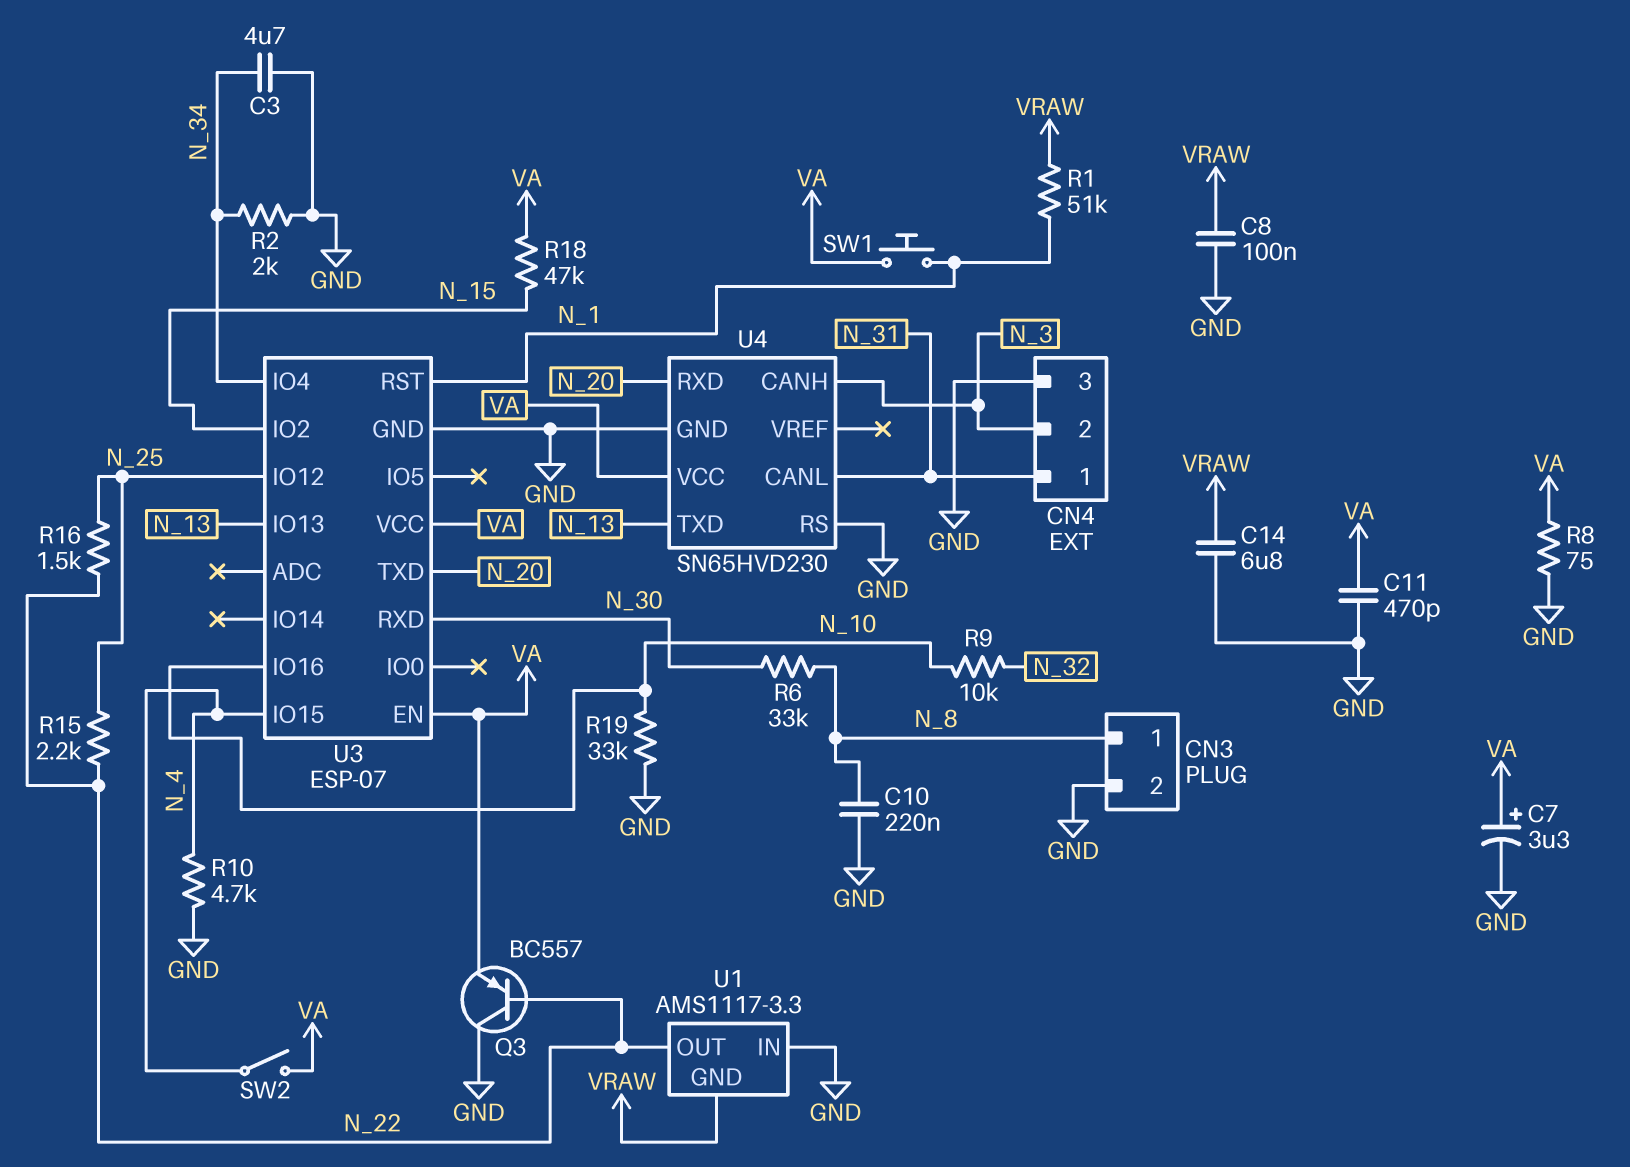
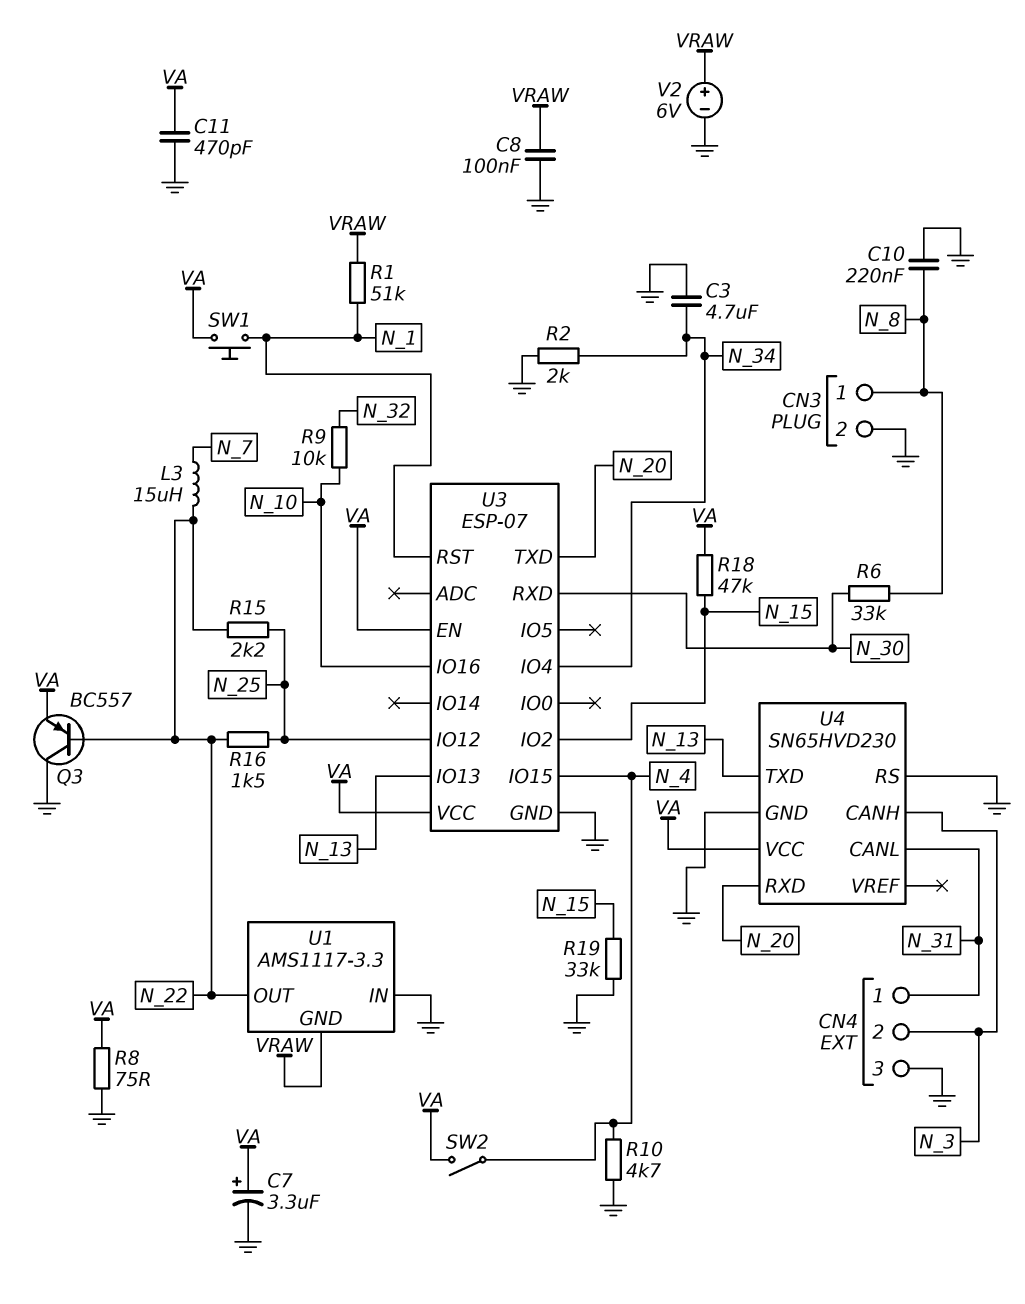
C14: 6.8uF (GND, VRAW) -> none
L3: none -> 15uH (N_7, N_22)
R19: 33k (GND, N_10) -> 33k (GND, N_15)
V2: none -> 6V (plus VRAW, minus GND)

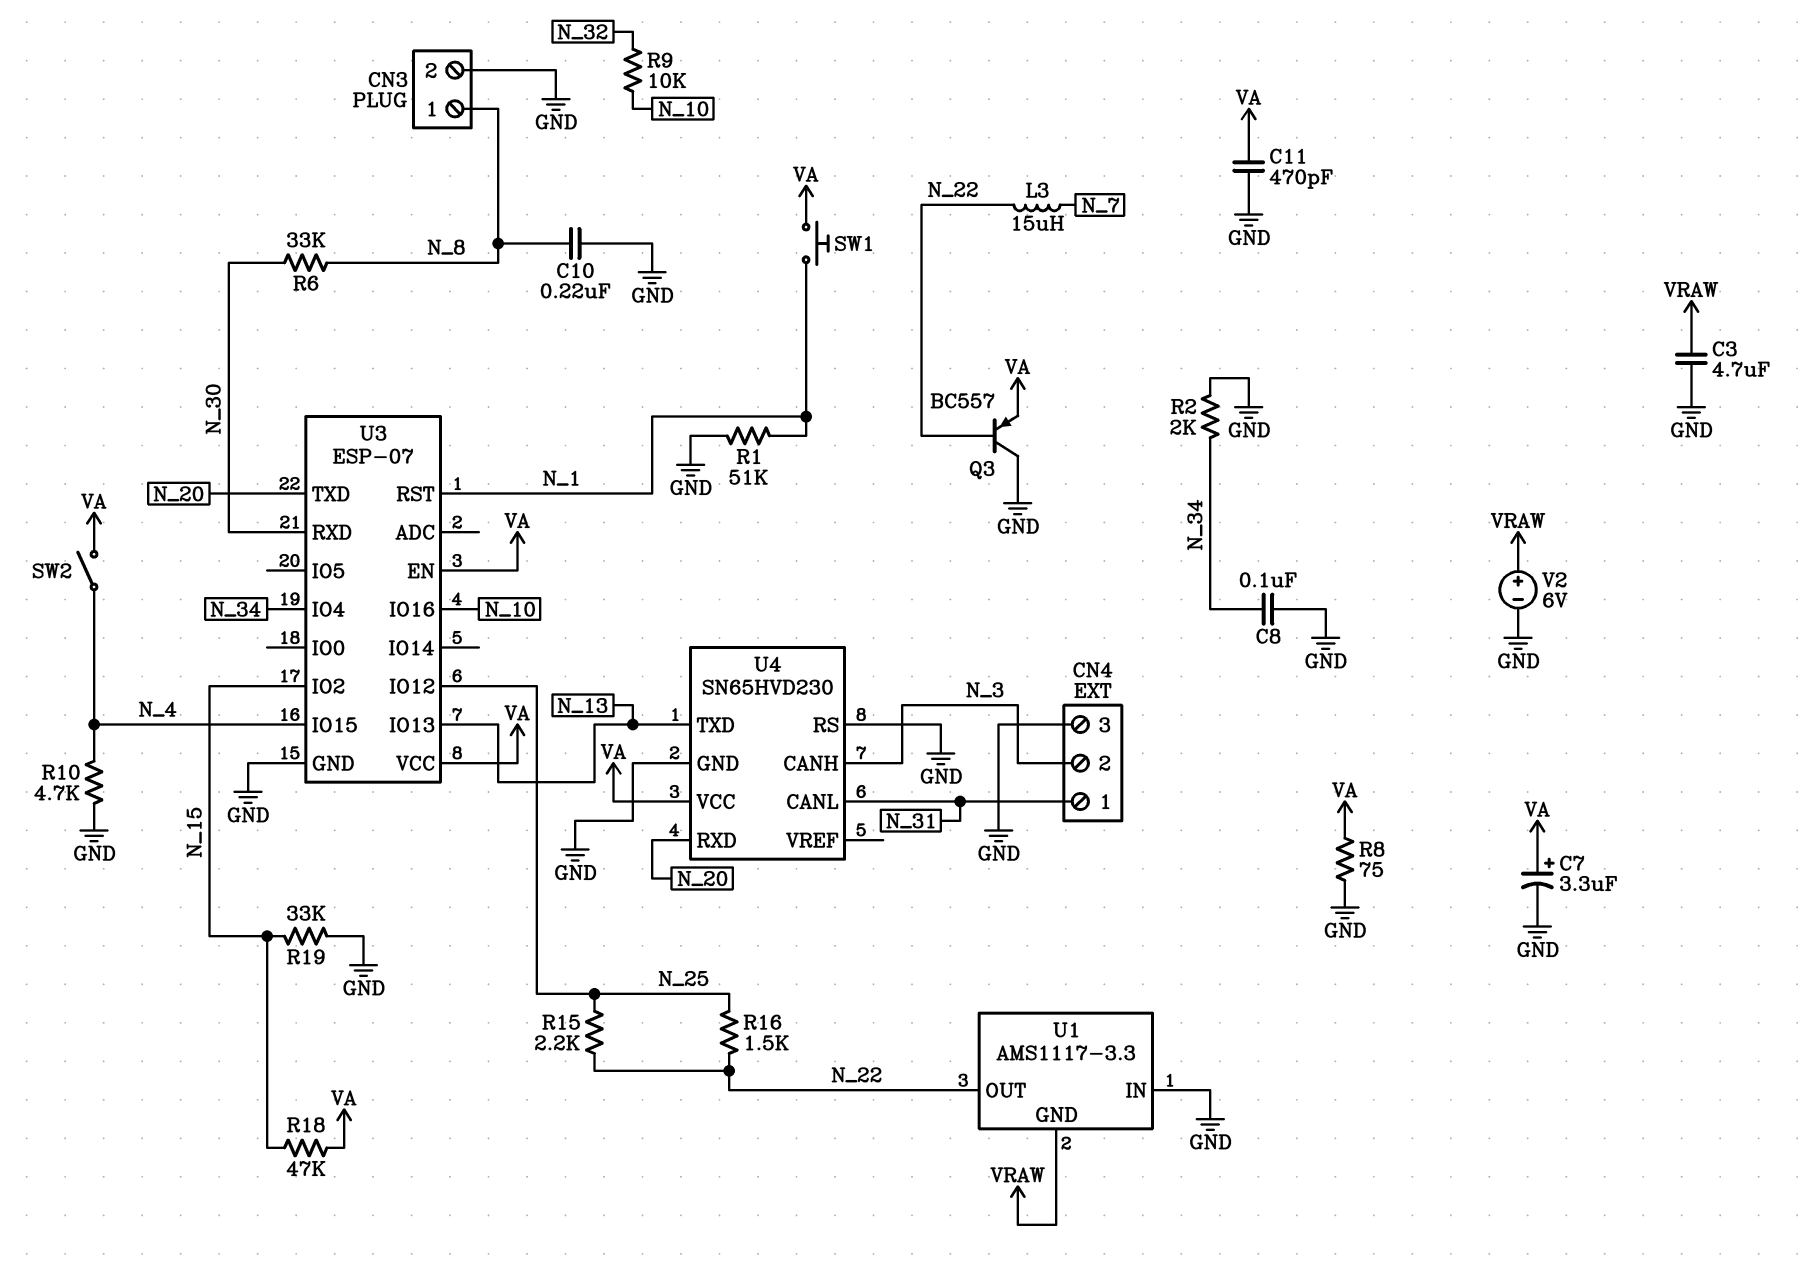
C3: 4.7uF (GND, N_34) -> 4.7uF (GND, VRAW)
C8: 100nF (GND, VRAW) -> 100nF (GND, N_34)
R1: 51k (N_1, VRAW) -> 51k (GND, N_1)

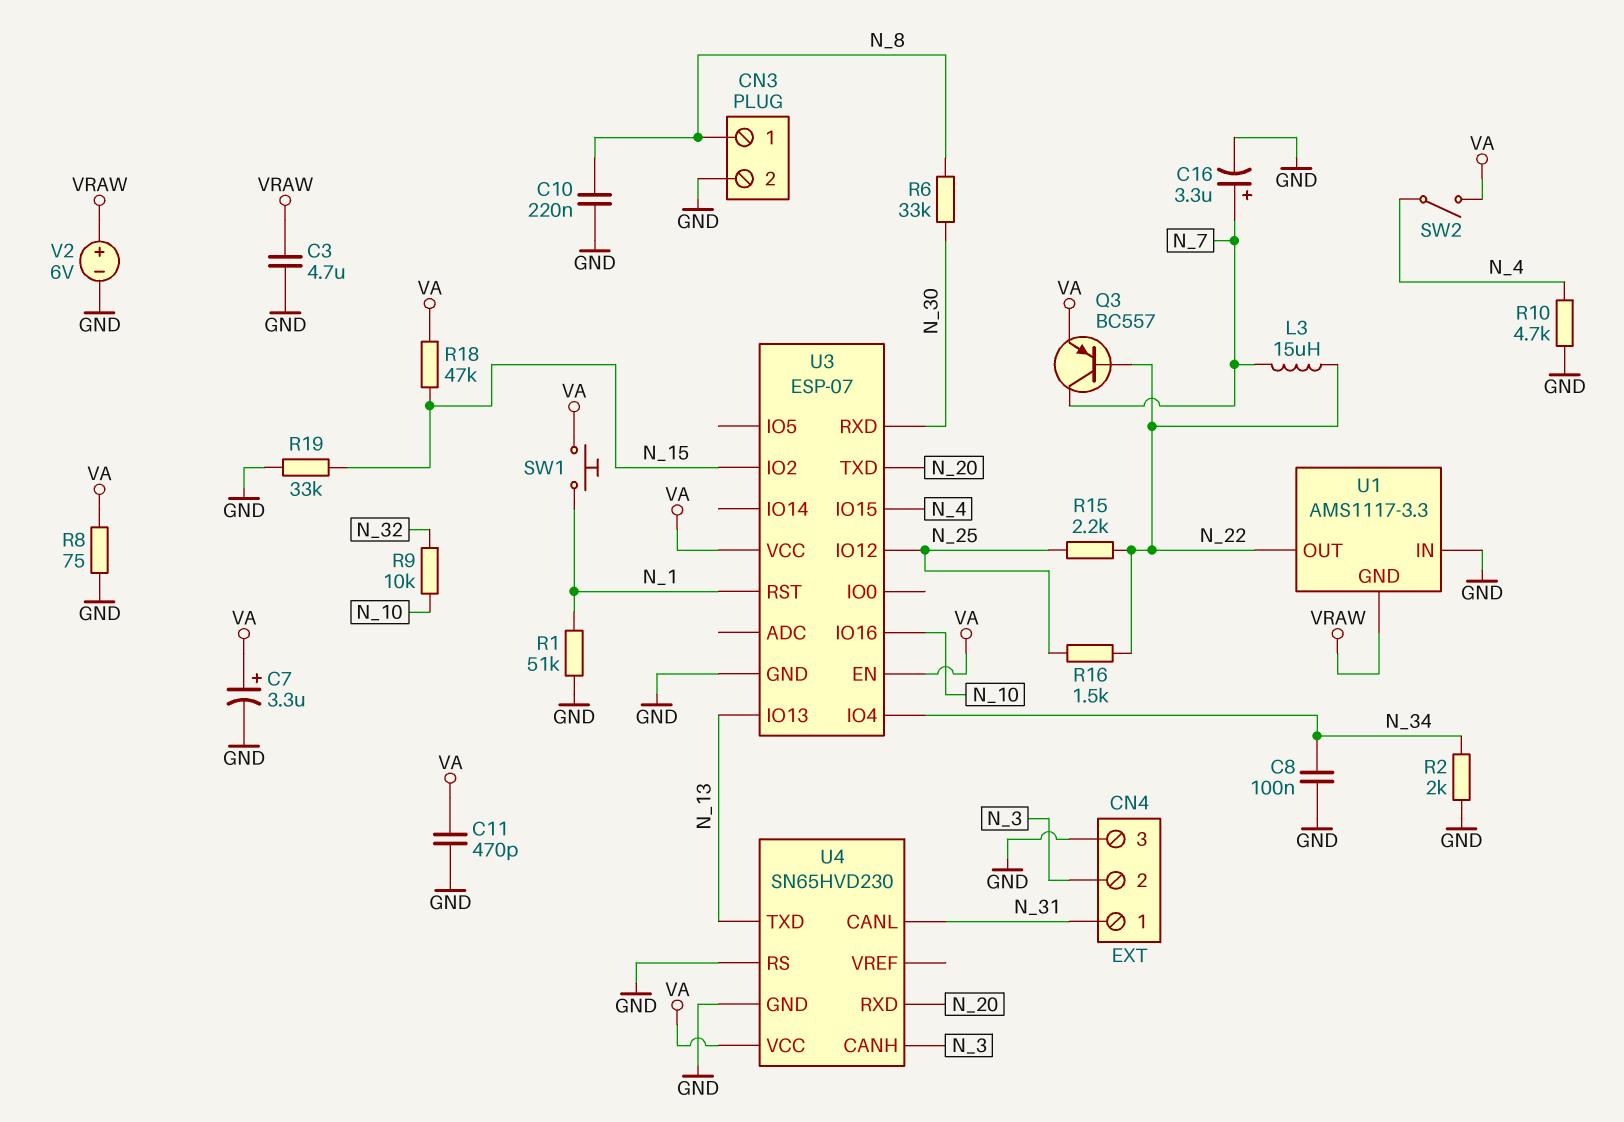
C16: none -> 3.3uF (plus N_7, minus GND)
Q3: PNP BC557 (B N_22, C GND, E VA) -> PNP BC557 (B N_22, C N_7, E VA)

